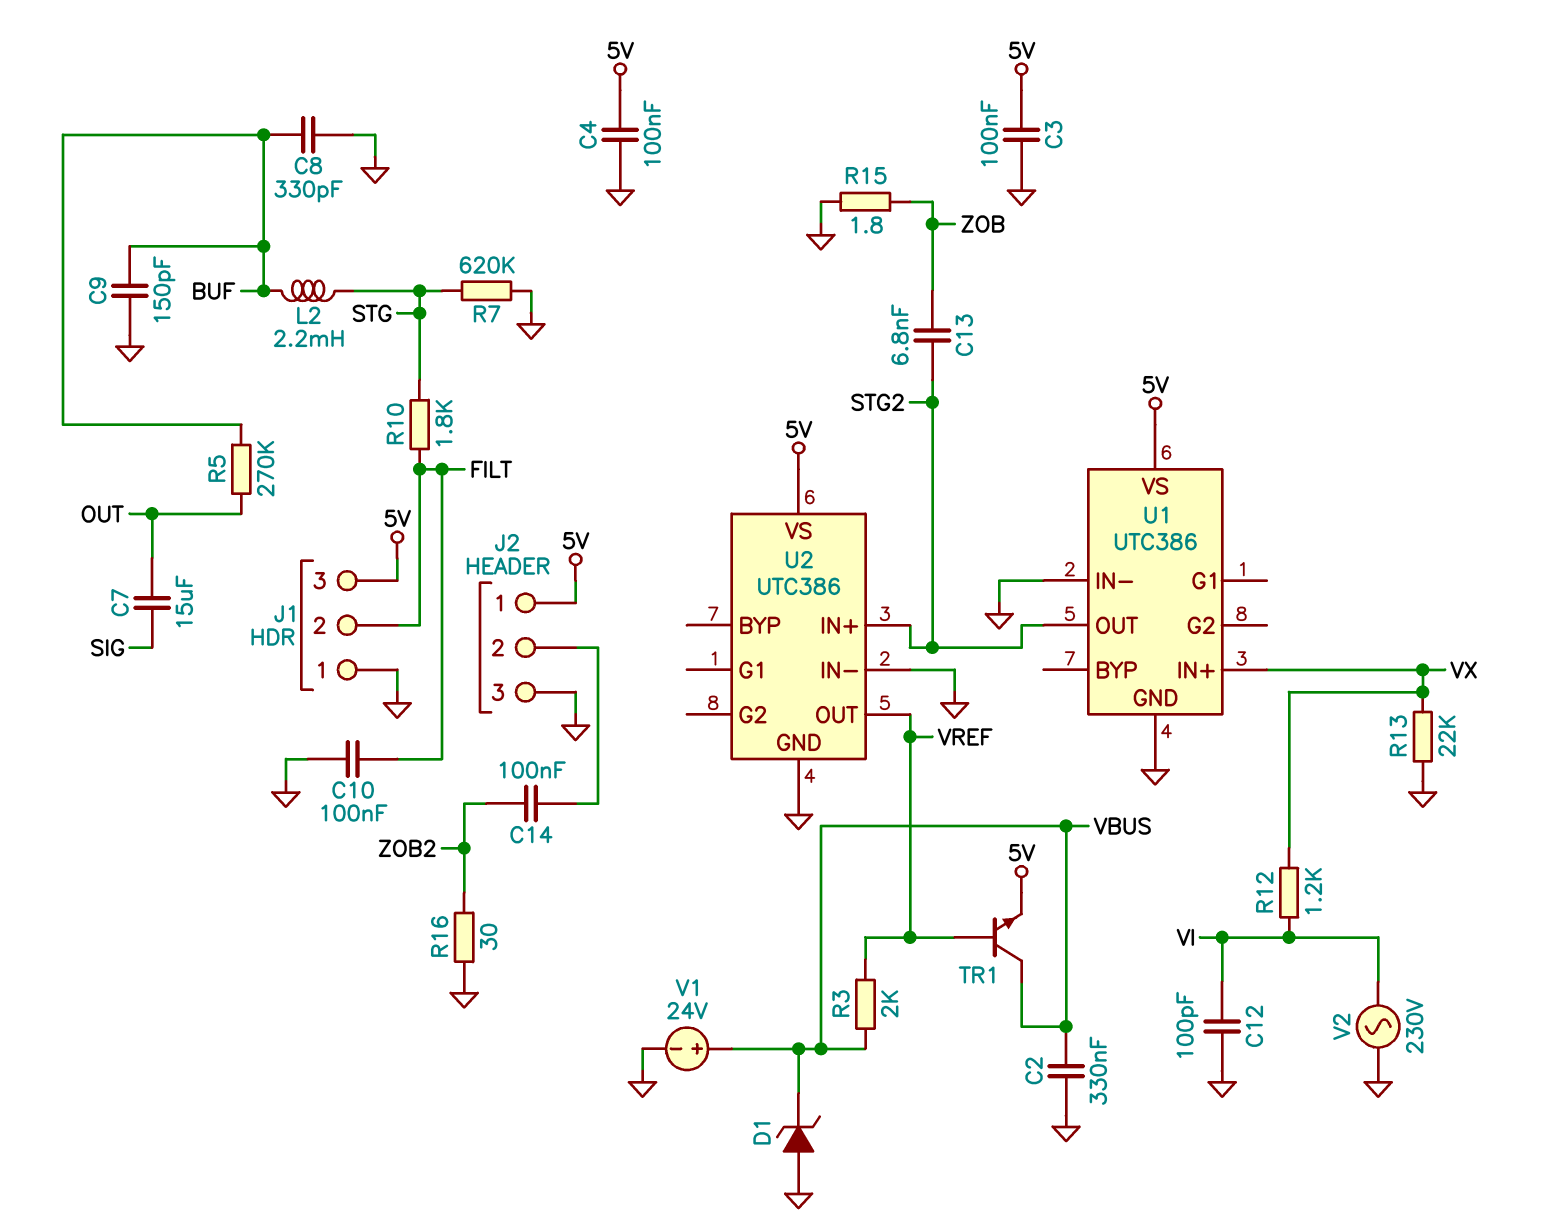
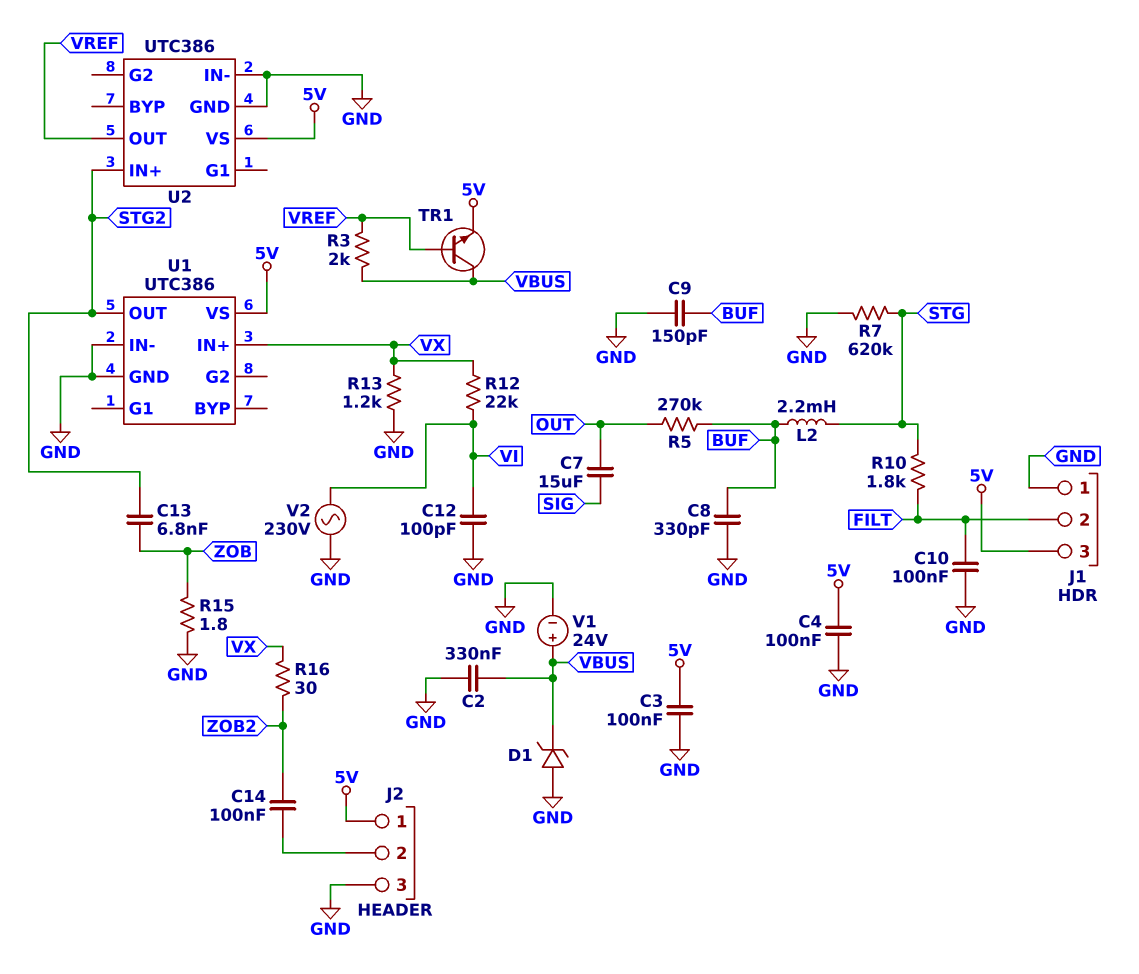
R12: 1.2k (VI, VX) -> 22k (VI, VX)
R13: 22k (GND, VX) -> 1.2k (GND, VX)
R16: 30 (GND, ZOB2) -> 30 (VX, ZOB2)

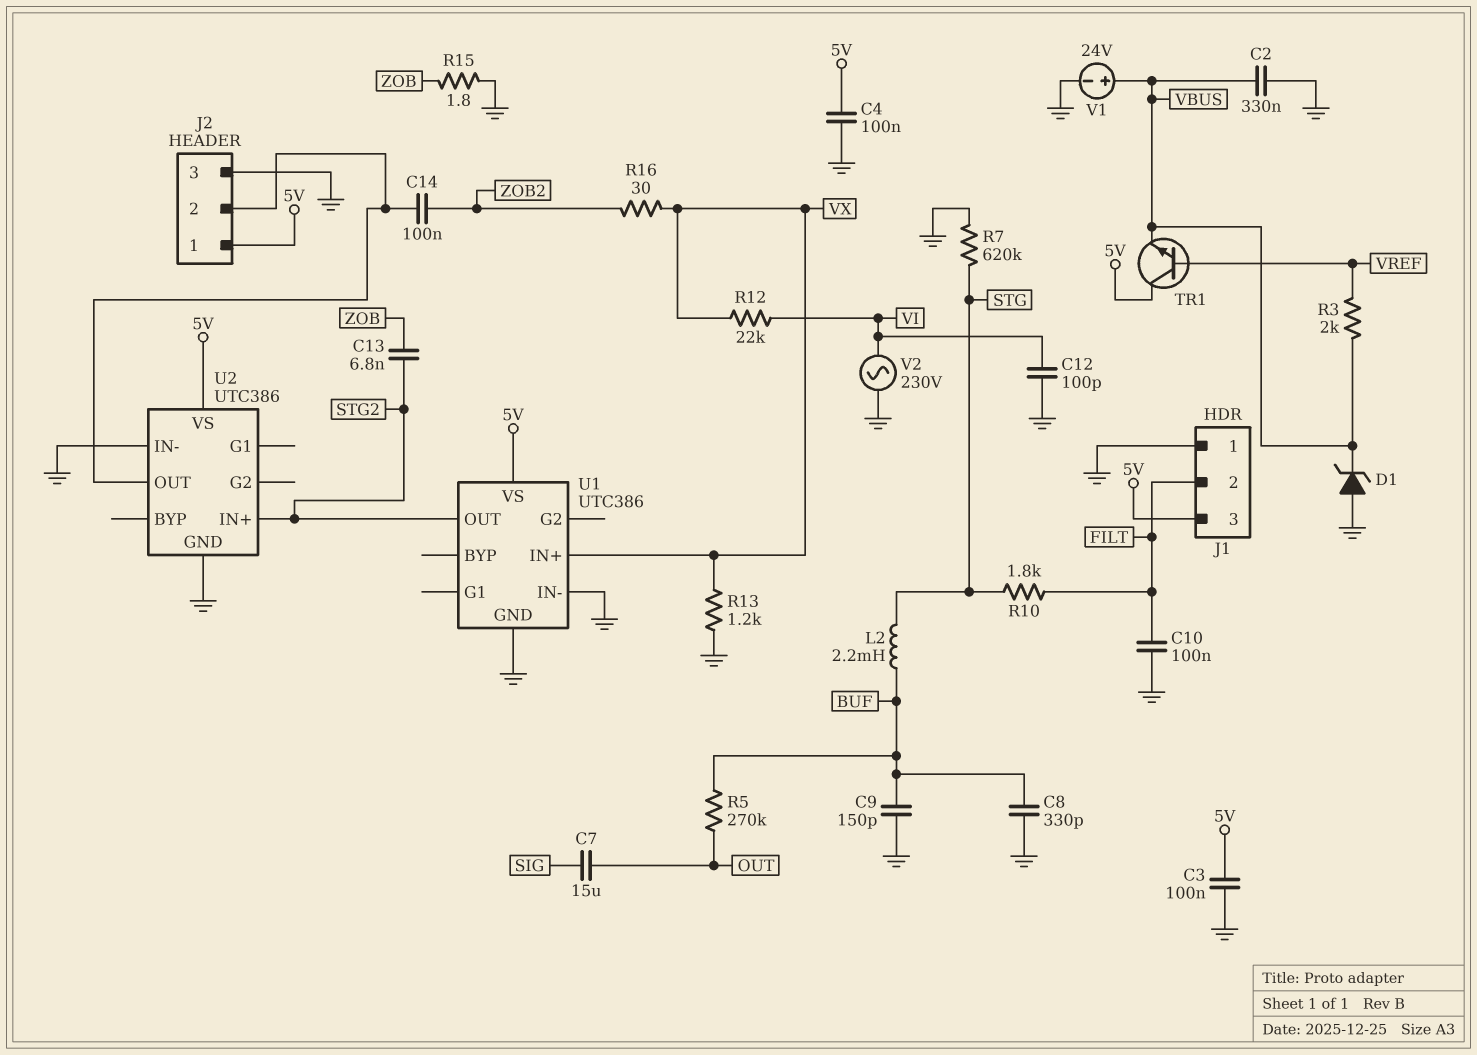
TR1: NPN (B VREF, C VBUS, E 5V) -> NPN (B VREF, C 5V, E VBUS)
U2 pin OUT: VREF -> J2/2

